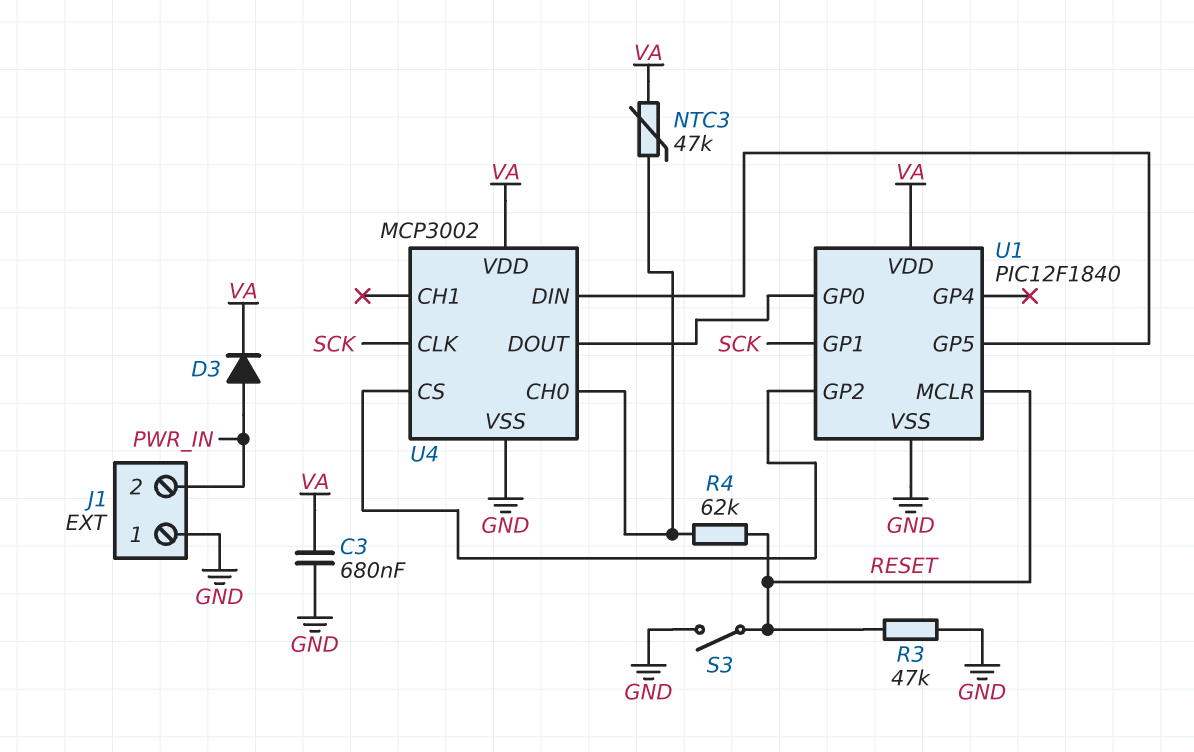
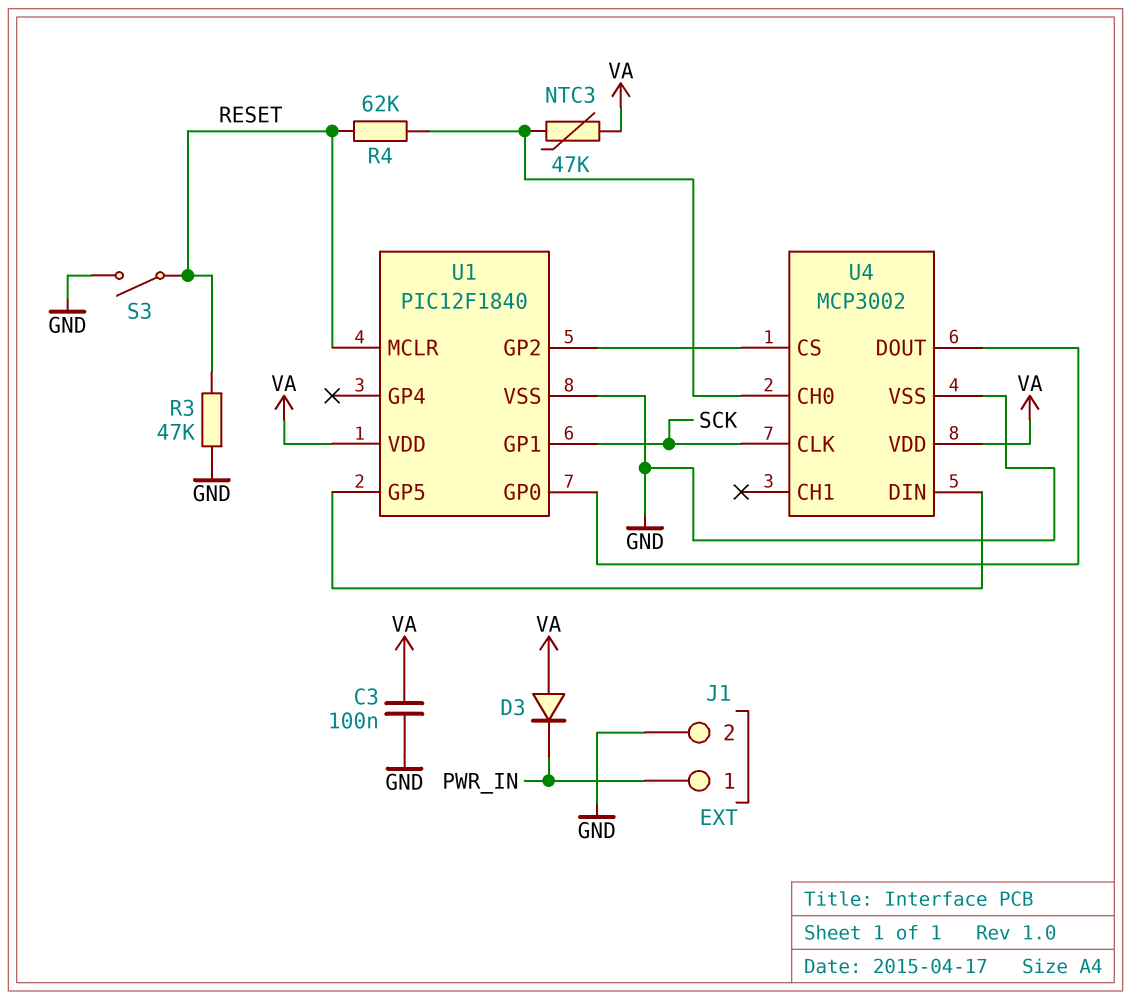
C3: 680nF (GND, VA) -> 100nF (GND, VA)
D3: diode (A PWR_IN, K VA) -> diode (A VA, K PWR_IN)
J1 pin 1: GND -> PWR_IN
J1 pin 2: PWR_IN -> GND

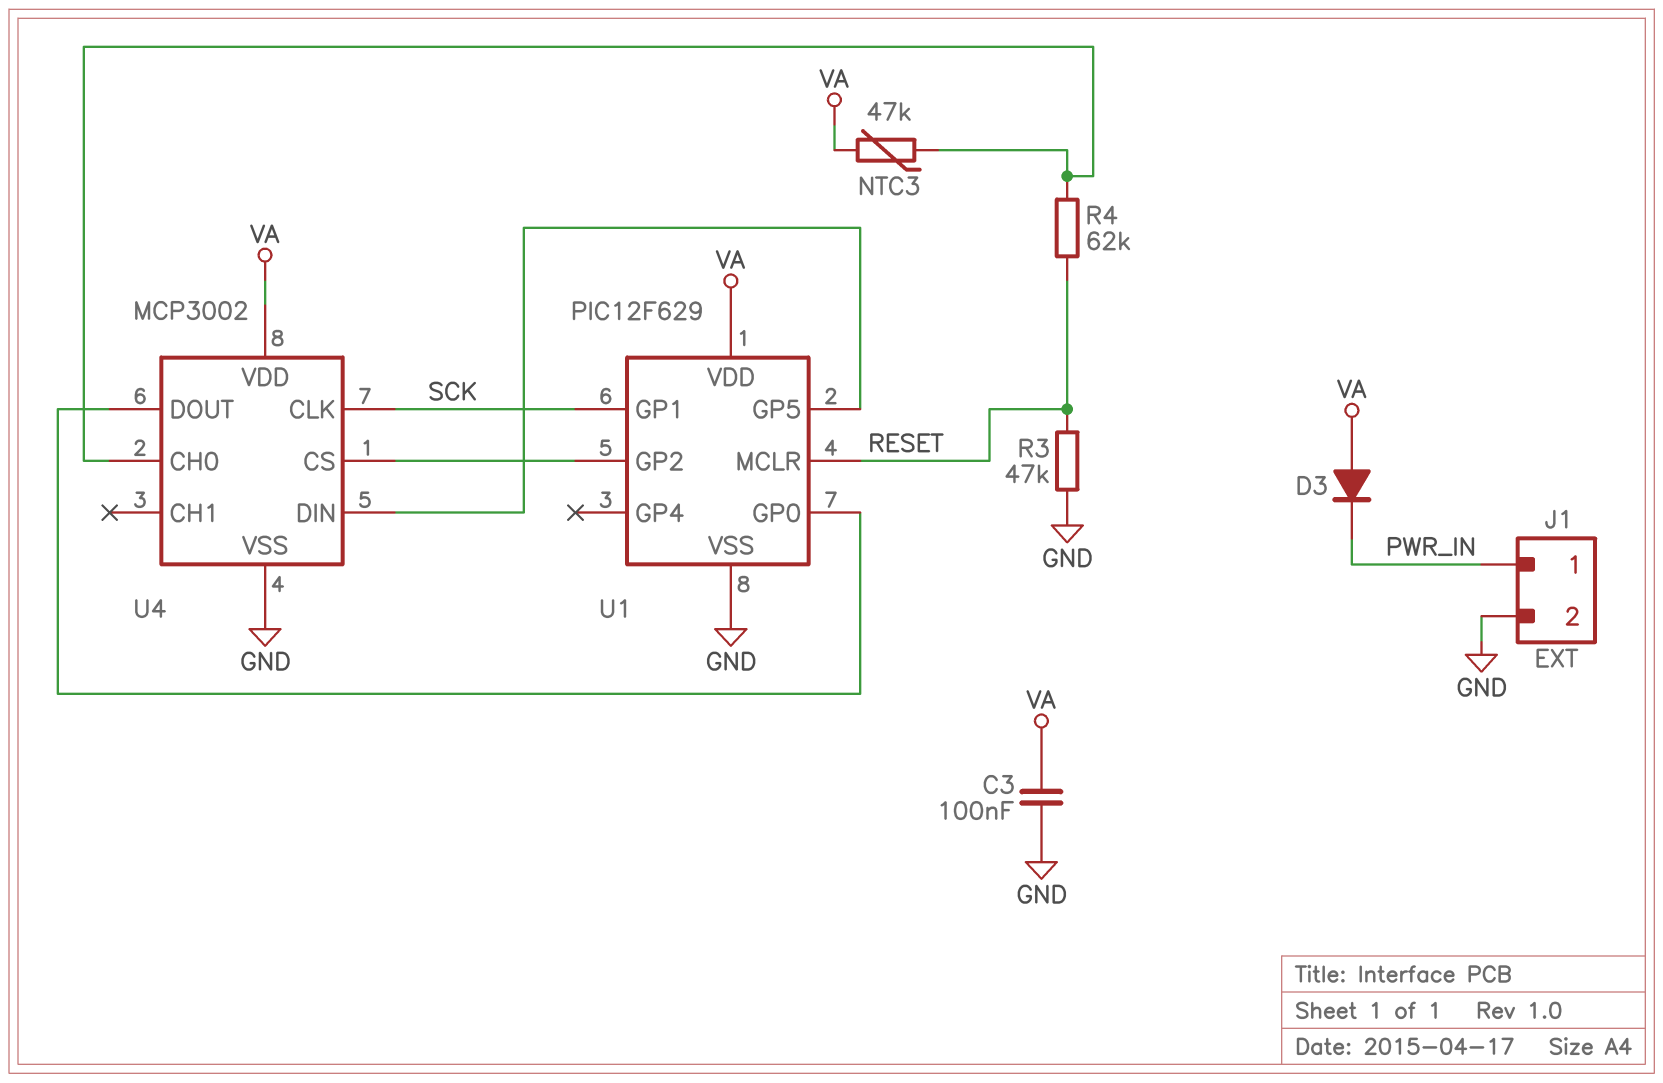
S3: switch (GND, RESET) -> none
U1: PIC12F1840 -> PIC12F629

